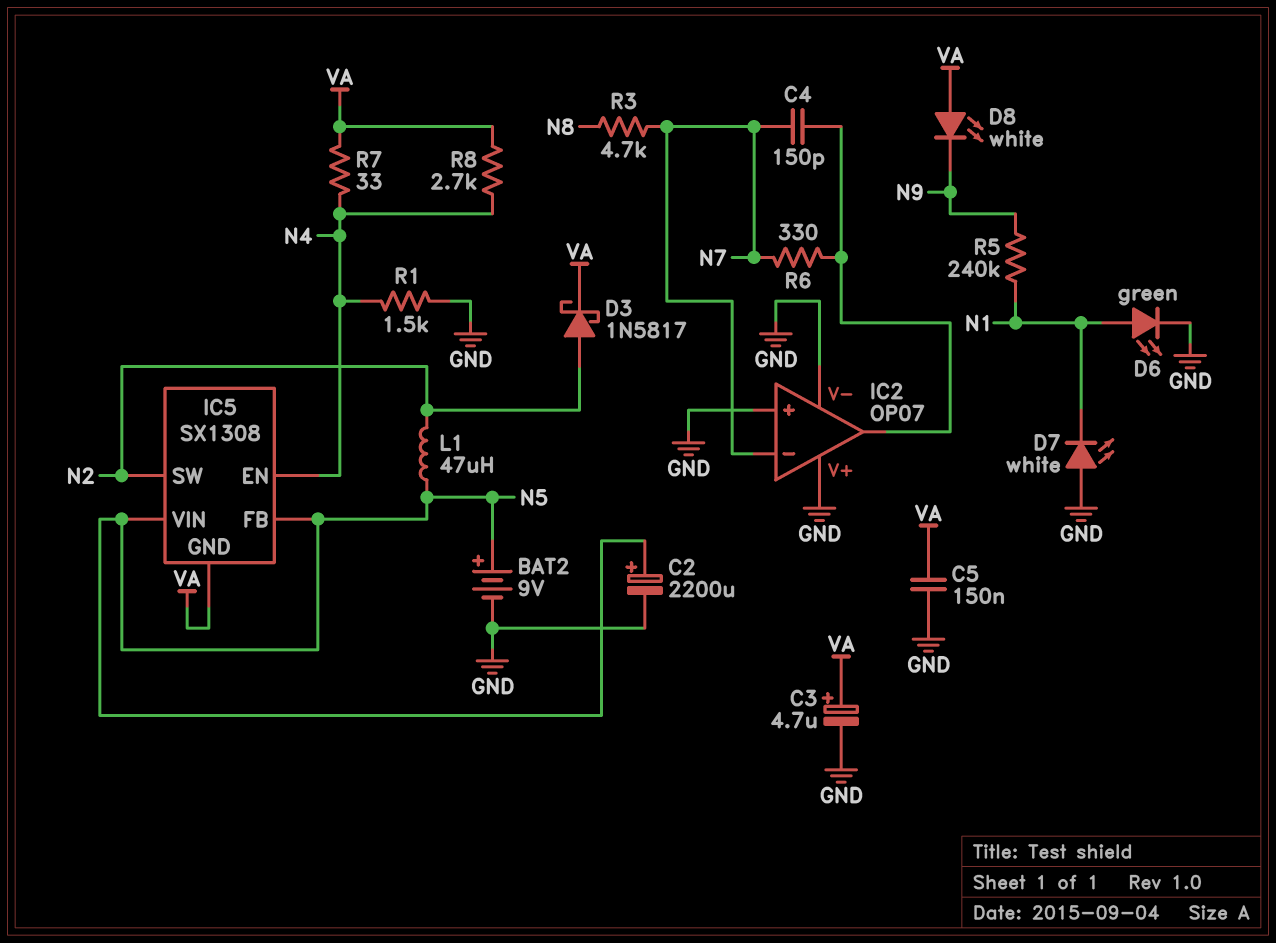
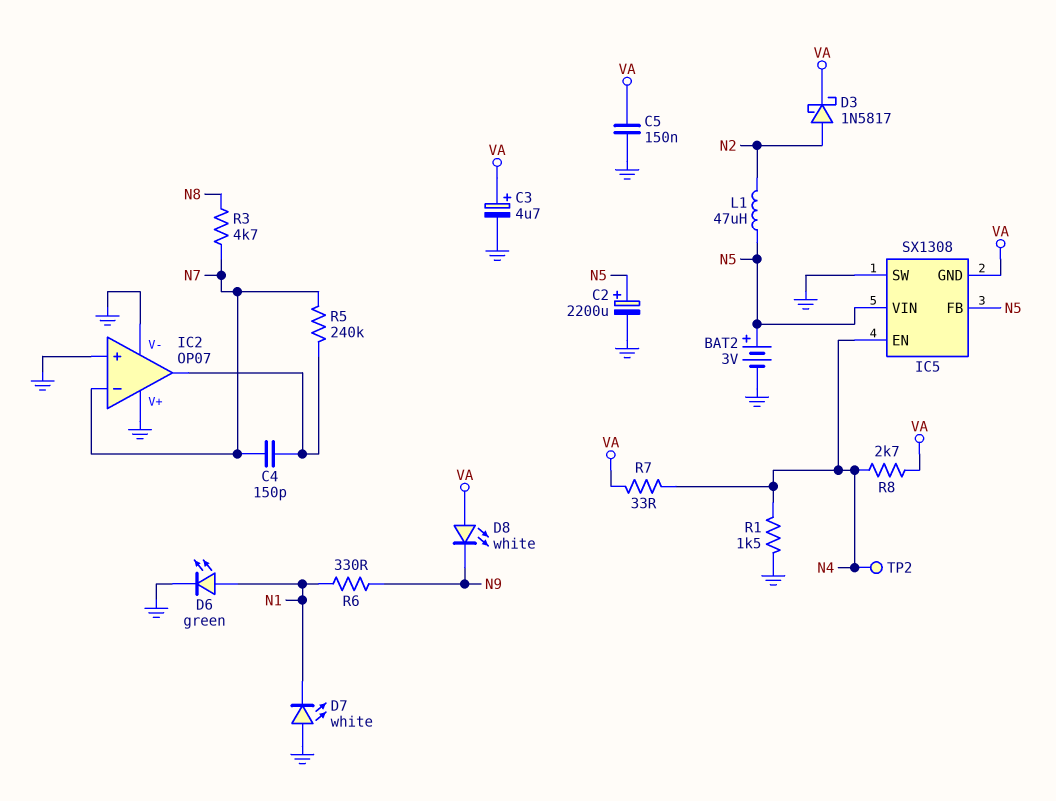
BAT2: 9V (plus N5, minus GND) -> 3V (plus N5, minus GND)
IC5 pin SW: N2 -> GND
R5: 240k (N1, N9) -> 240k (IC2/out, N7)
R6: 330 (IC2/out, N7) -> 330 (N1, N9)
TP2: none -> test point (N4)

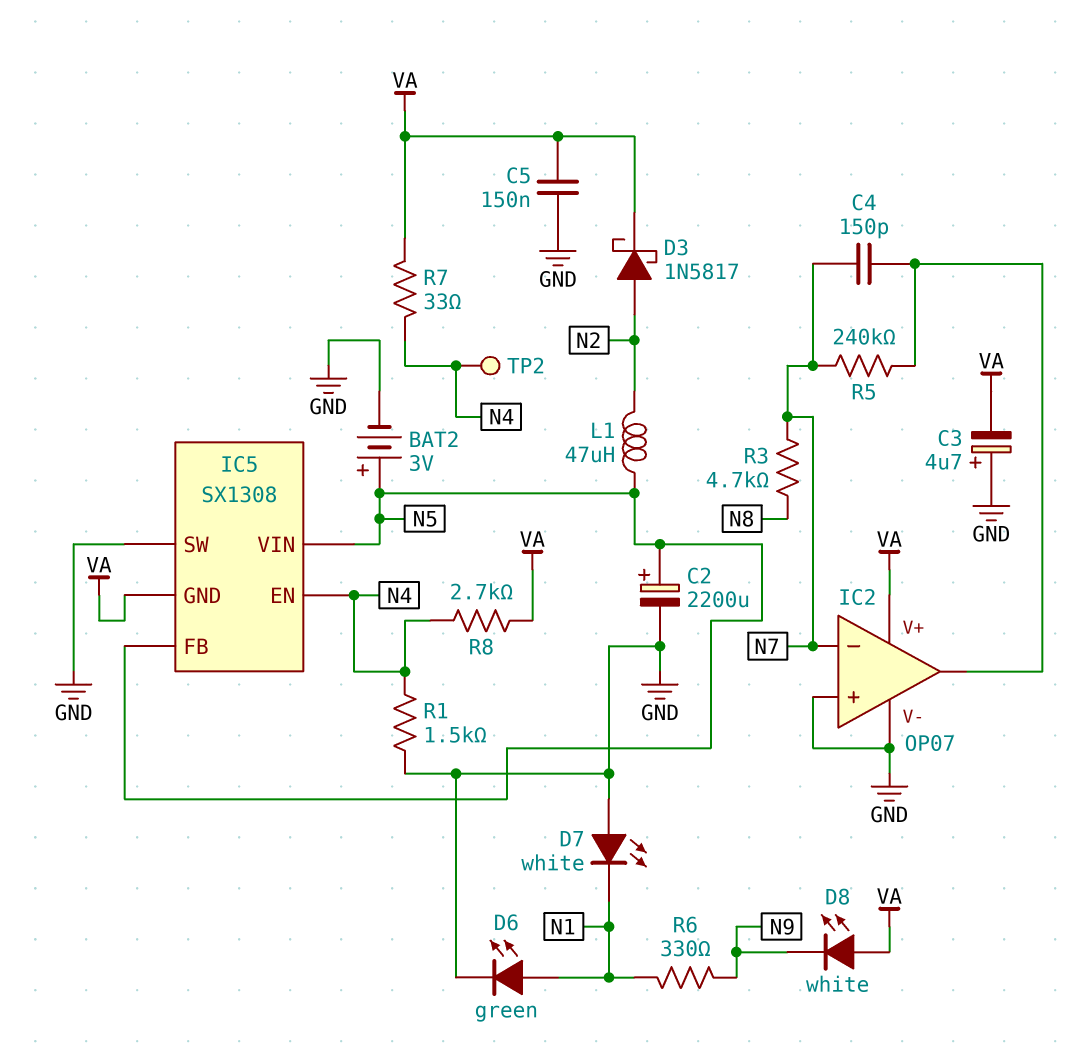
C3: 4.7uF (plus VA, minus GND) -> 4.7uF (plus GND, minus VA)
IC2 pin V+: GND -> VA

